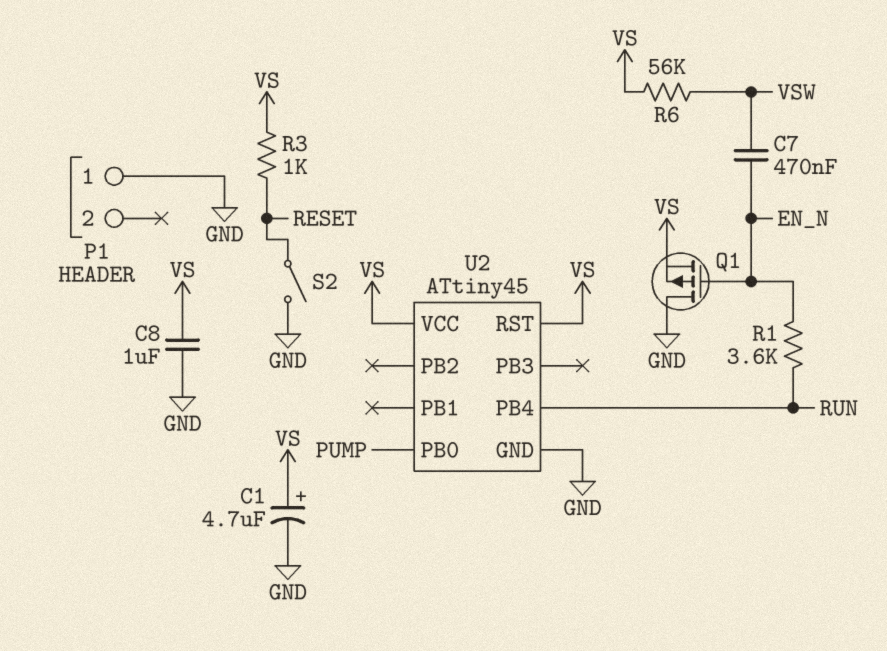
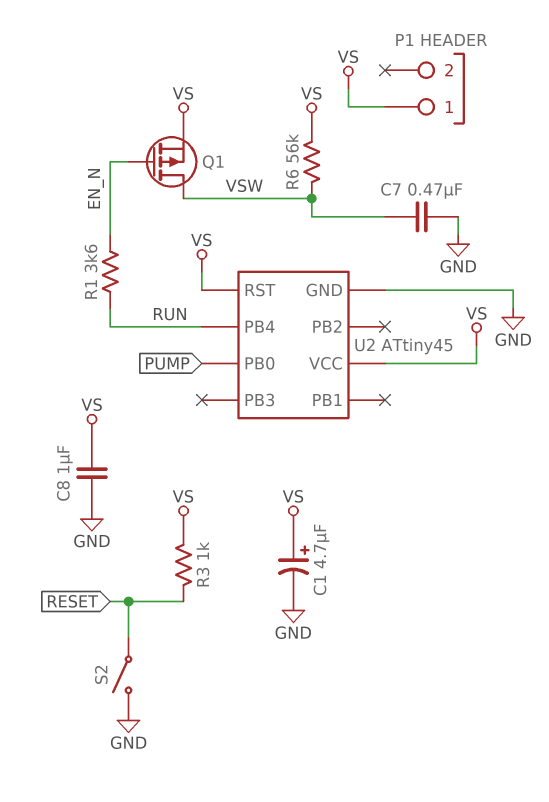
C7: 470nF (EN_N, VSW) -> 470nF (GND, VSW)
P1 pin 1: GND -> VS
Q1: PMOS (G EN_N, D GND, S VS) -> PMOS (G EN_N, D VSW, S VS)

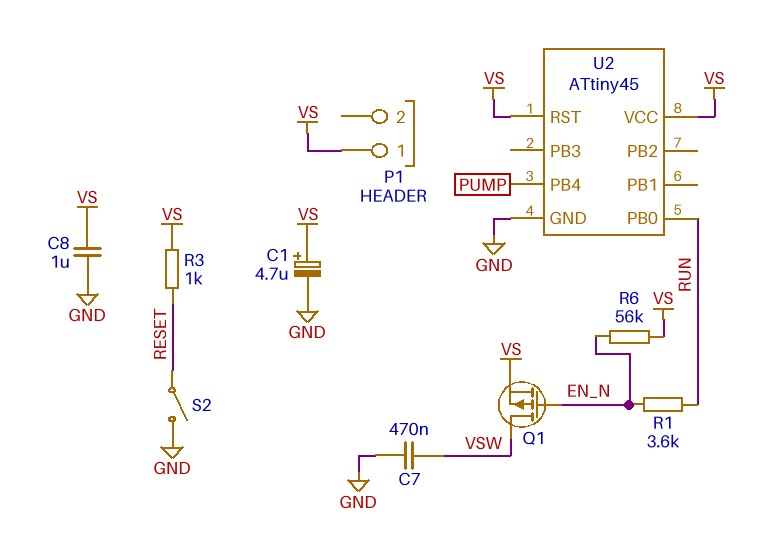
R6: 56k (VS, VSW) -> 56k (EN_N, VS)
U2 pin PB0: PUMP -> RUN
U2 pin PB4: RUN -> PUMP

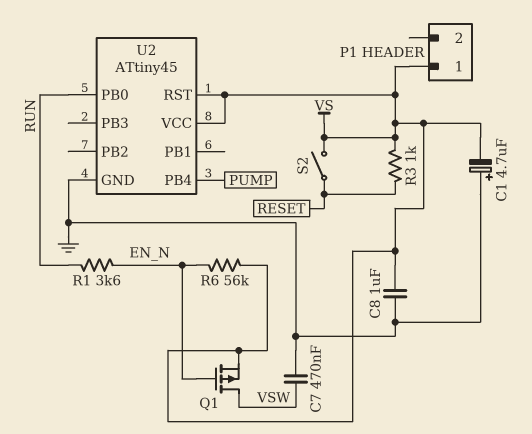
C1: 4.7uF (plus VS, minus GND) -> 4.7uF (plus GND, minus VS)
S2: switch (GND, RESET) -> switch (RESET, VS)

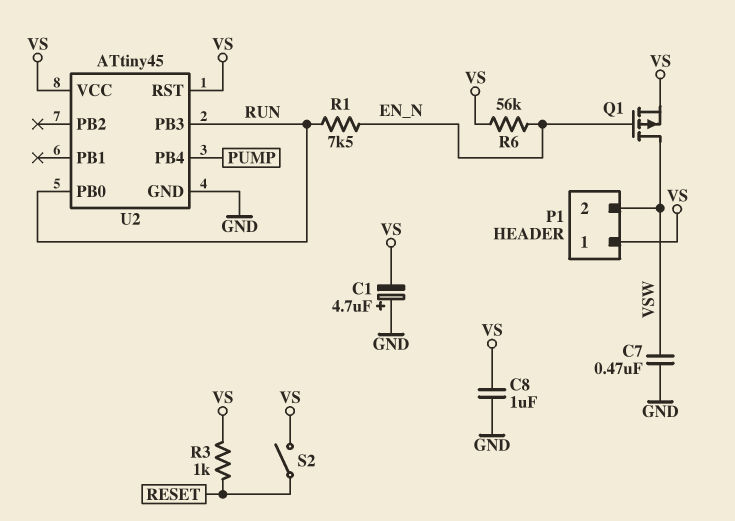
P1 pin 2: none -> VSW
R1: 3.6k (EN_N, RUN) -> 7.5k (EN_N, RUN)
U2 pin PB3: none -> RUN

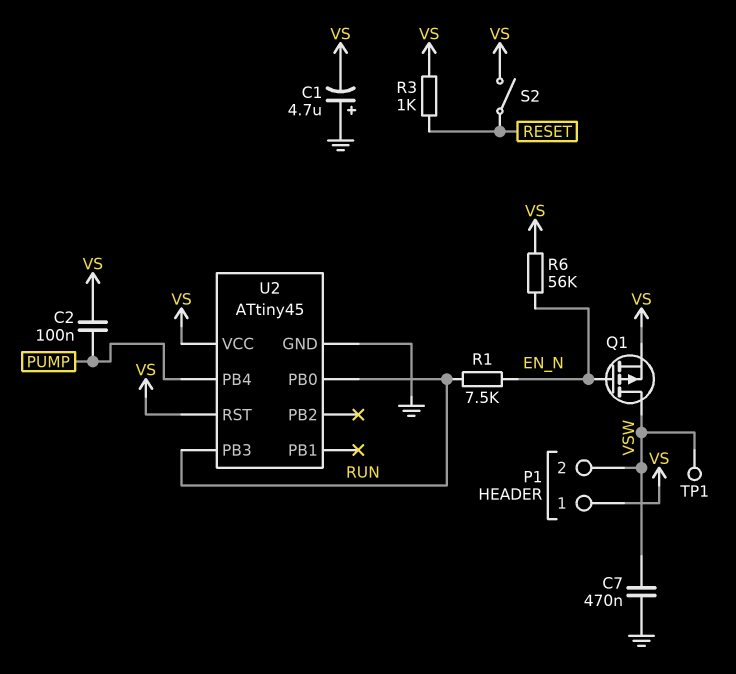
C2: none -> 100nF (PUMP, VS)
C8: 1uF (GND, VS) -> none
TP1: none -> test point (VSW)

